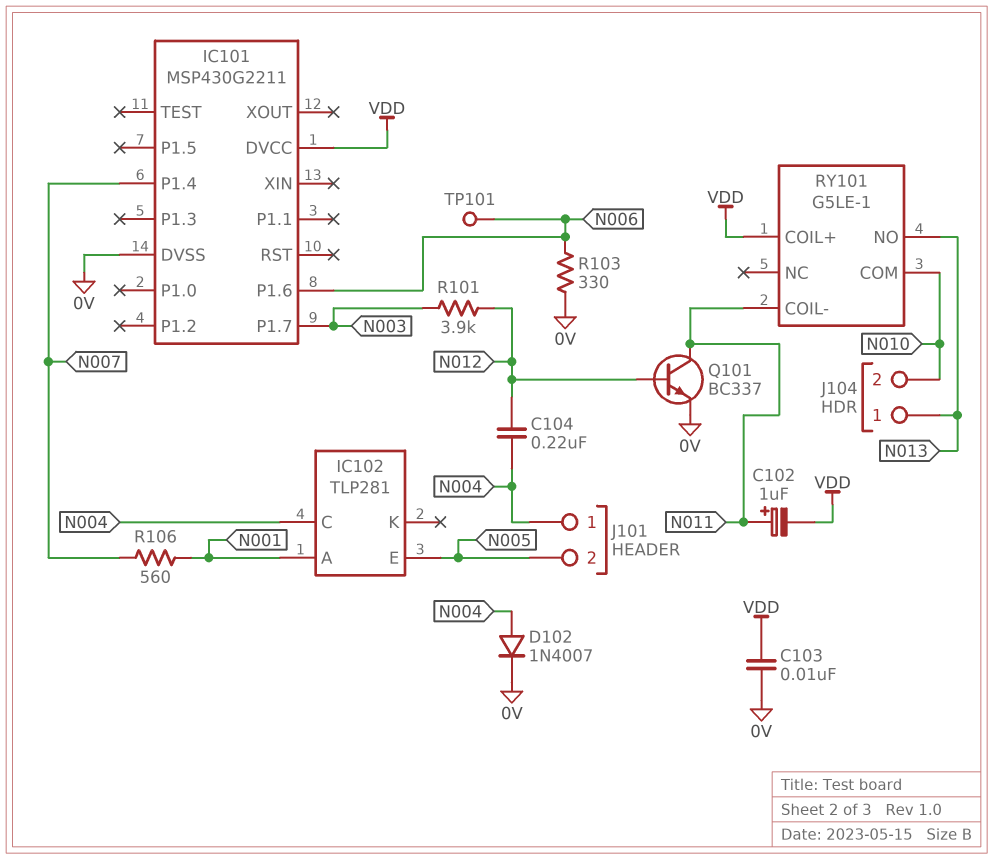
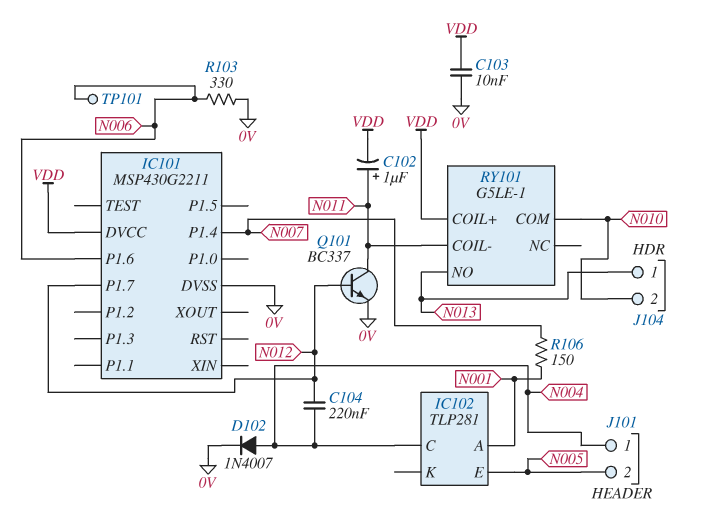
IC101 pin P1.7: N003 -> N012
R101: 3.9k (N003, N012) -> none
R106: 560 (N001, N007) -> 150 (N001, N007)

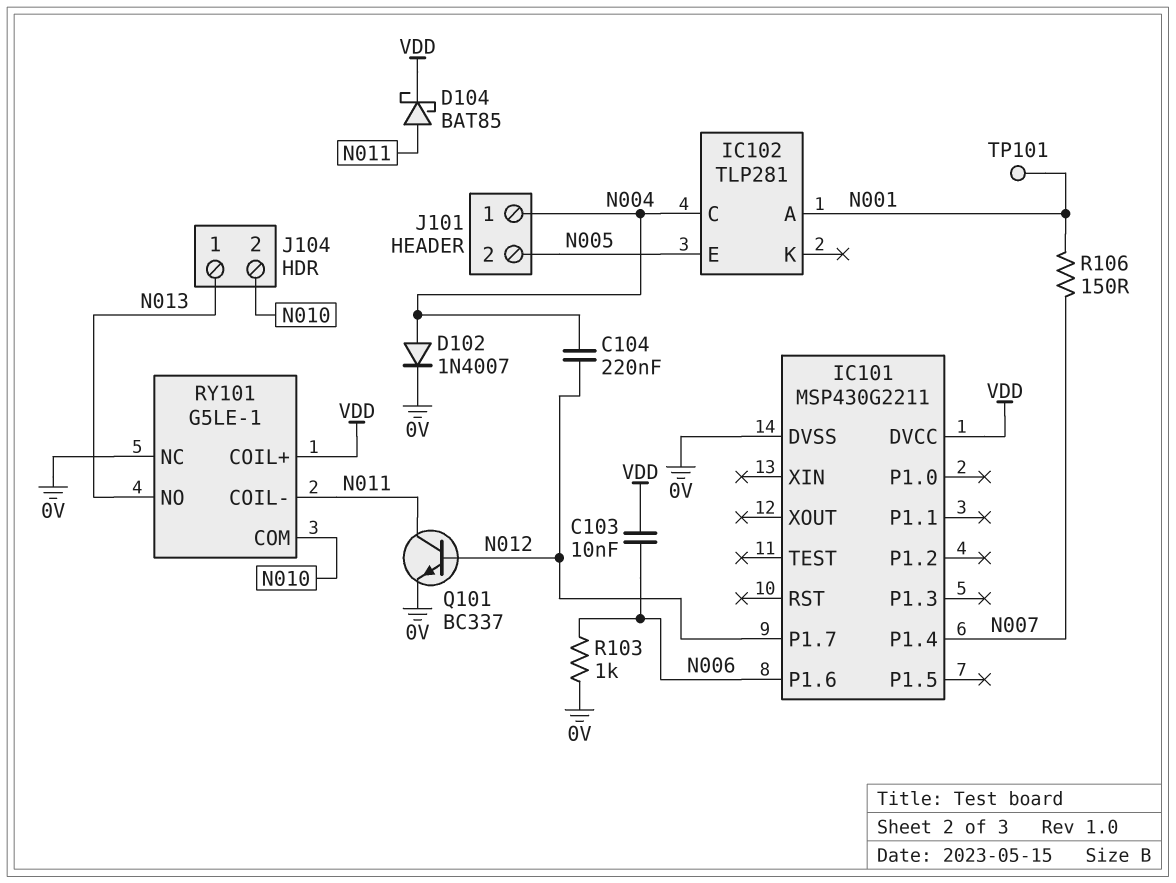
C102: 1uF (plus N011, minus VDD) -> none
C103: 10nF (0V, VDD) -> 10nF (N006, VDD)
D104: none -> schottky BAT85 (A N011, K VDD)
R103: 330 (0V, N006) -> 1k (0V, N006)
RY101 pin NC: none -> 0V
TP101: test point (N006) -> test point (N001)

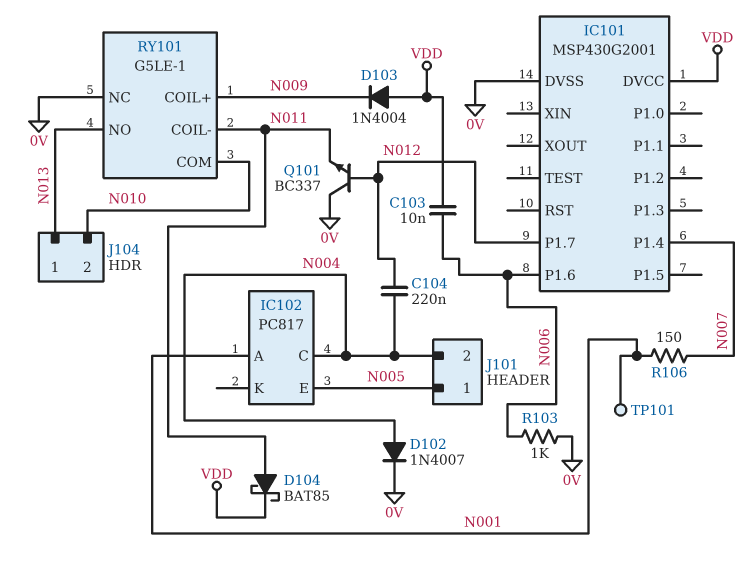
D103: none -> diode 1N4004 (A VDD, K N009)
IC101: MSP430G2211 -> MSP430G2001
IC102: TLP281 -> PC817
J101 pin 1: N004 -> N005
J101 pin 2: N005 -> N004
Q101: NPN BC337 (B N012, C N011, E 0V) -> NPN BC337 (B N012, C 0V, E N011)
RY101 pin COIL+: VDD -> N009

